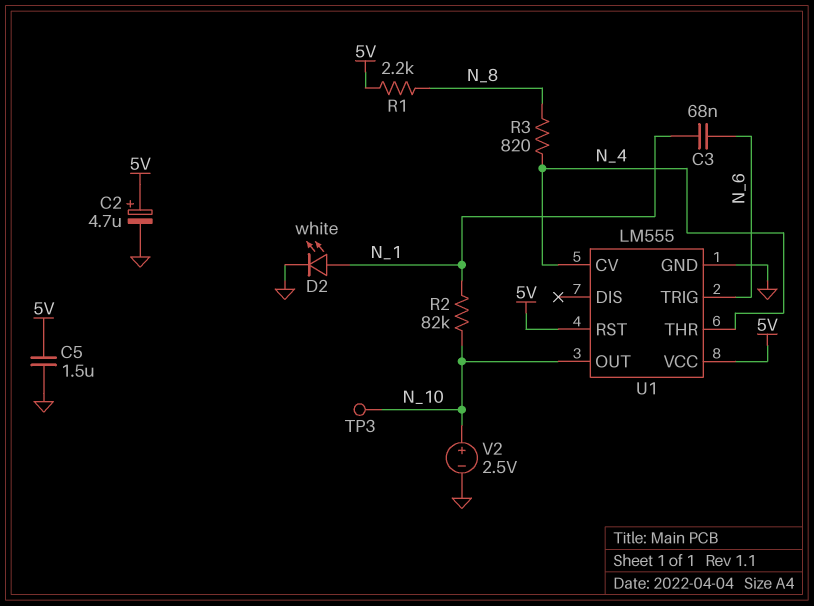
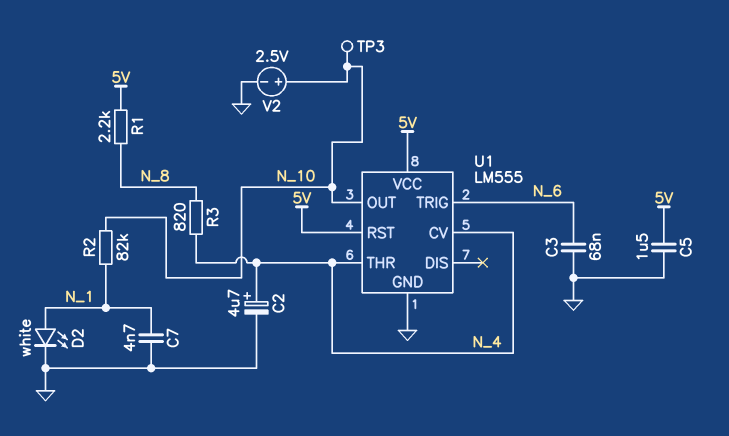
C2: 4.7uF (plus 5V, minus GND) -> 4.7uF (plus N_4, minus GND)
C3: 68nF (N_1, N_6) -> 68nF (GND, N_6)
C7: none -> 4.7nF (GND, N_1)

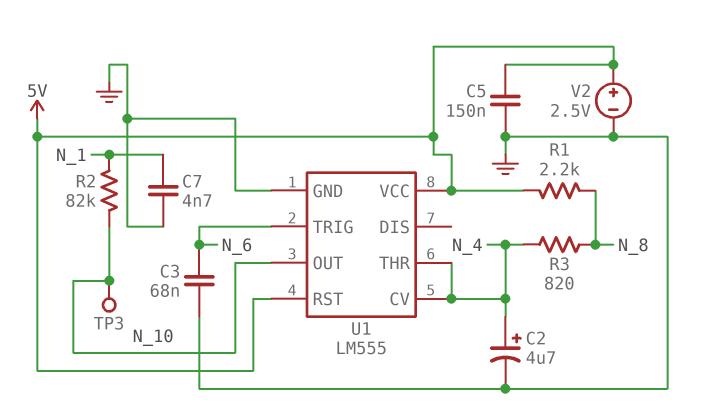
C5: 1.5uF (5V, GND) -> 150nF (5V, GND)
D2: LED white (A N_1, K GND) -> none
V2: 2.5V (plus N_10, minus GND) -> 2.5V (plus 5V, minus GND)

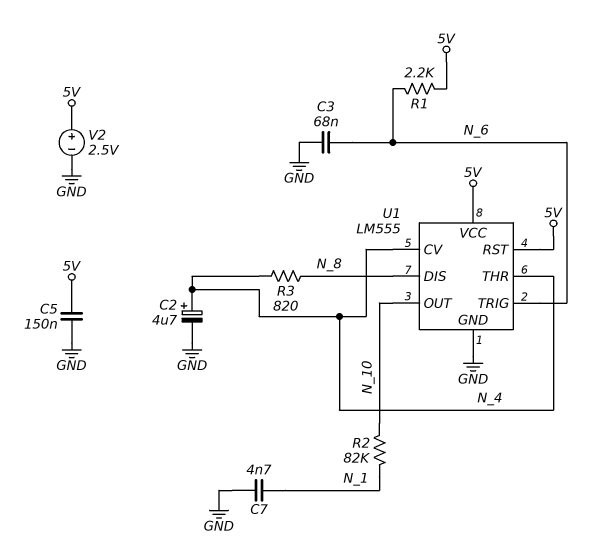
R1: 2.2k (5V, N_8) -> 2.2k (5V, N_6)
TP3: test point (N_10) -> none
U1 pin DIS: none -> N_8

